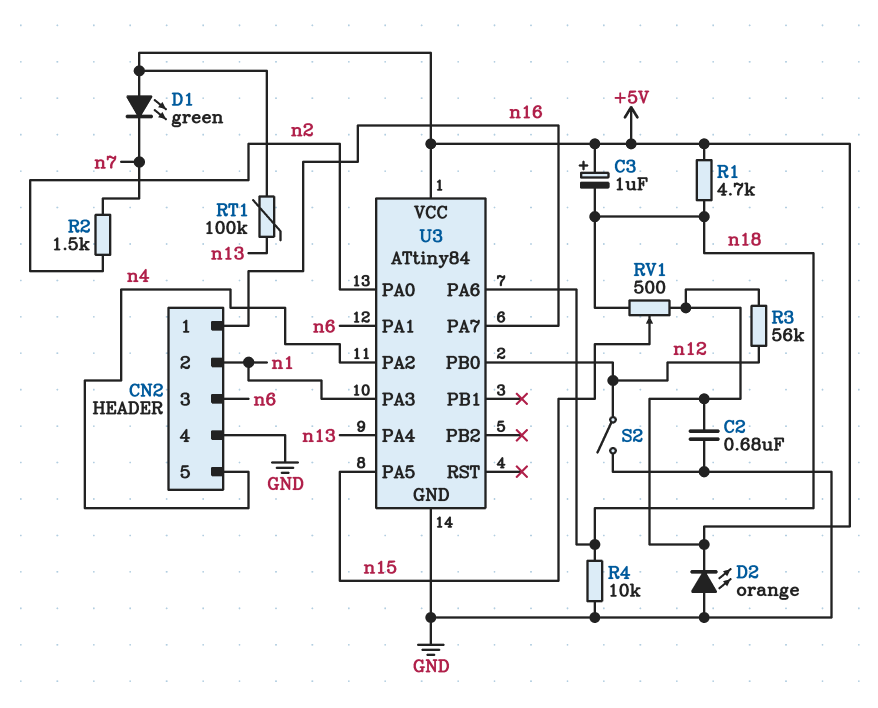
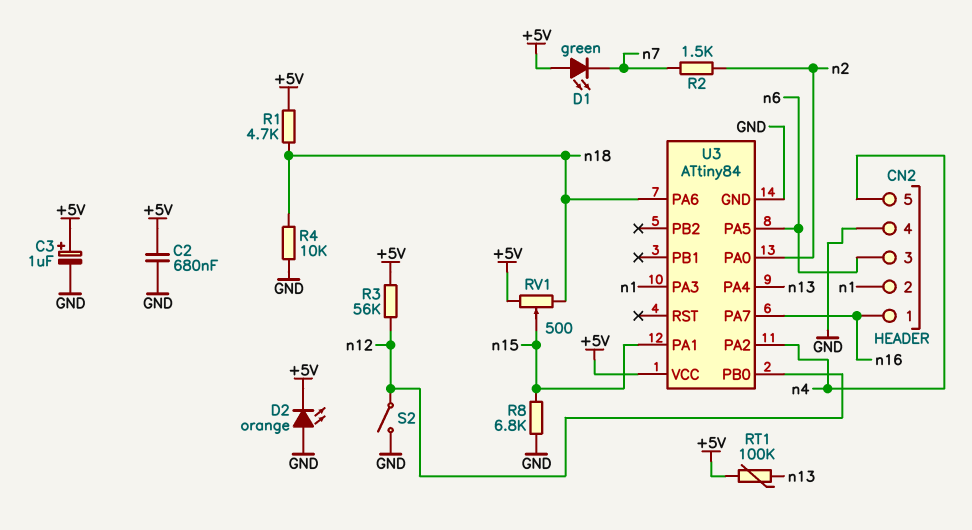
C3: 1uF (plus +5V, minus n18) -> 1uF (plus +5V, minus GND)
R8: none -> 6.8k (GND, n15)
U3 pin PA1: n6 -> n15
U3 pin PA5: n15 -> n6

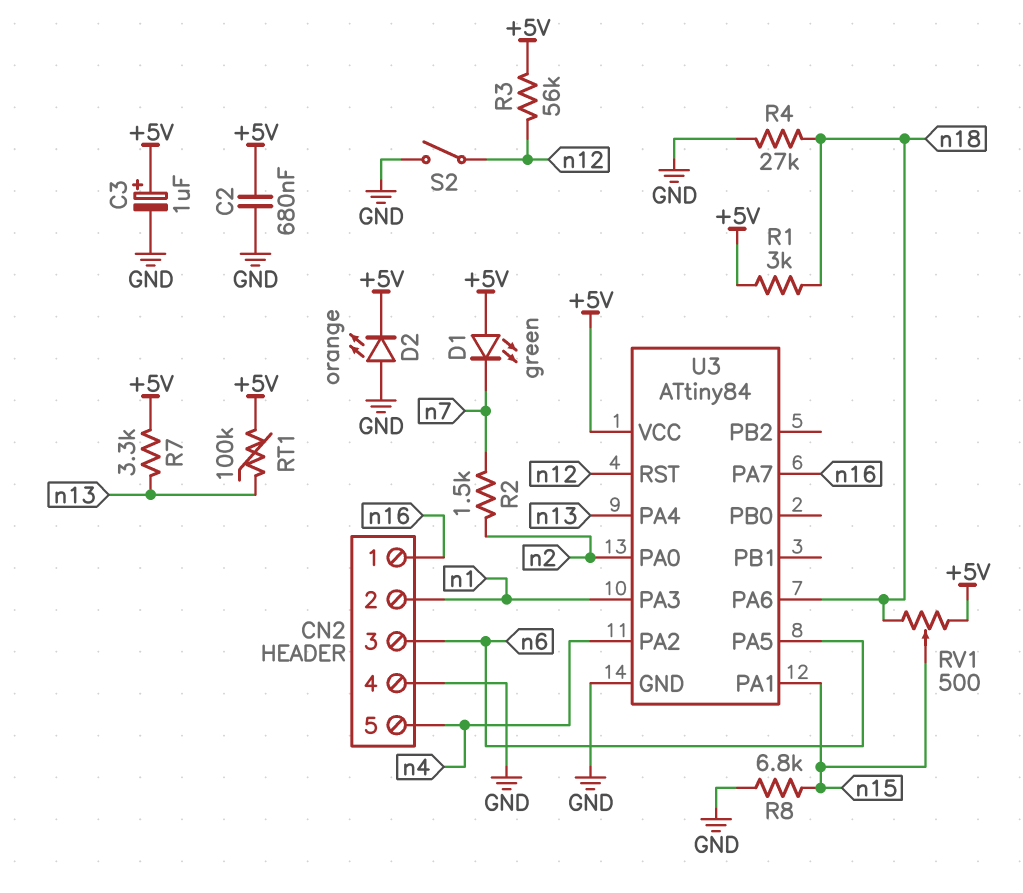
R1: 4.7k (+5V, n18) -> 3k (+5V, n18)
R4: 10k (GND, n18) -> 27k (GND, n18)
R7: none -> 3.3k (+5V, n13)
U3 pin PB0: n12 -> none
U3 pin RST: none -> n12

